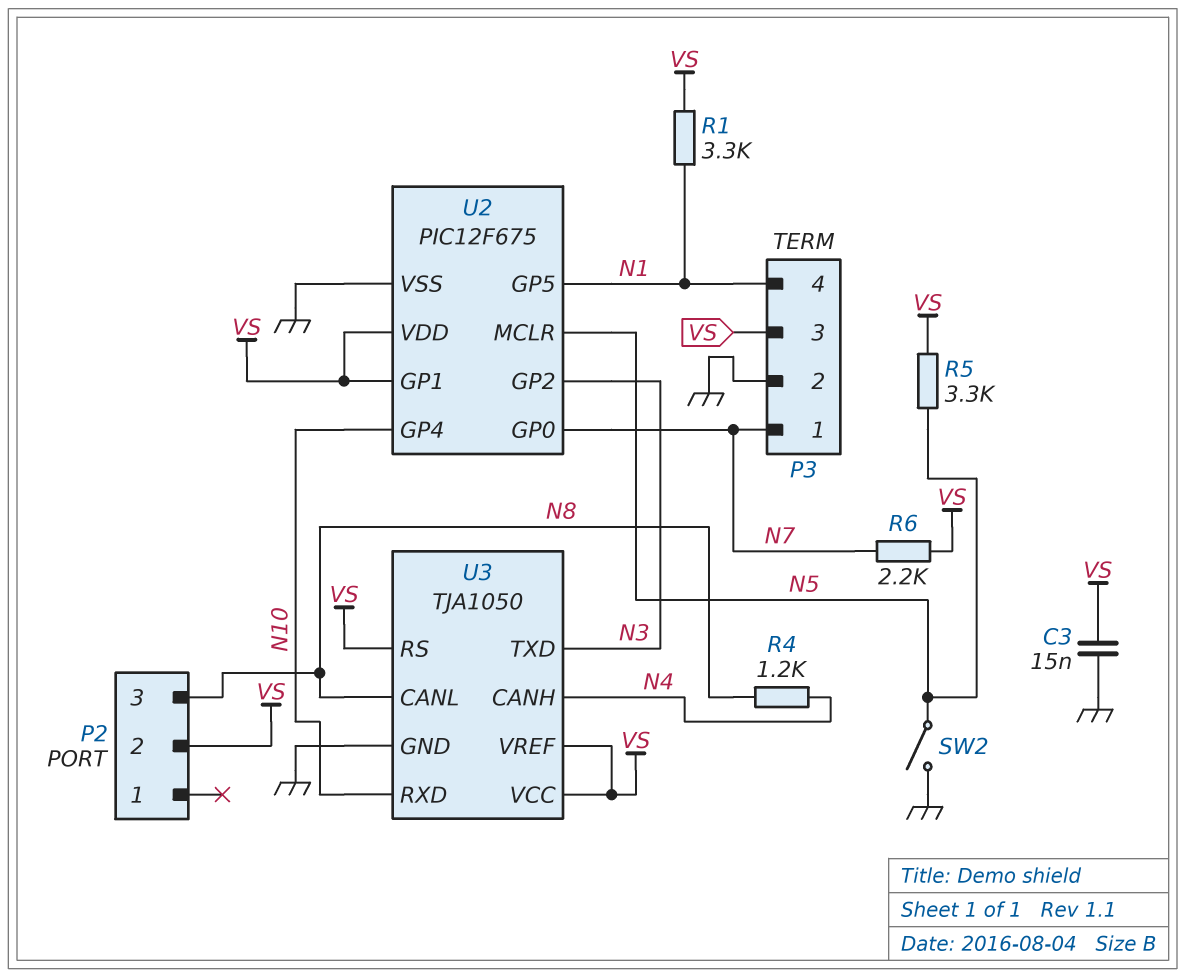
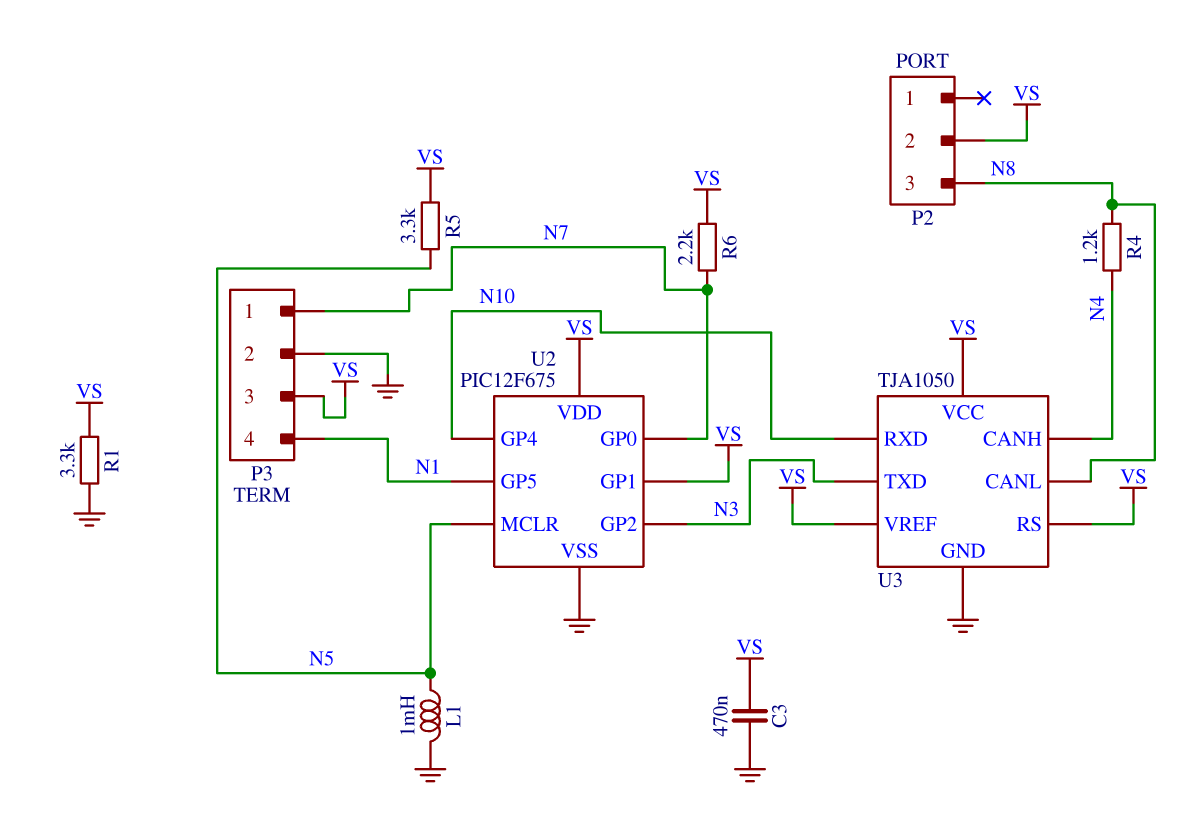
C3: 15nF (GND, VS) -> 470nF (GND, VS)
L1: none -> 1mH (GND, N5)
R1: 3.3k (N1, VS) -> 3.3k (GND, VS)
SW2: switch (GND, N5) -> none

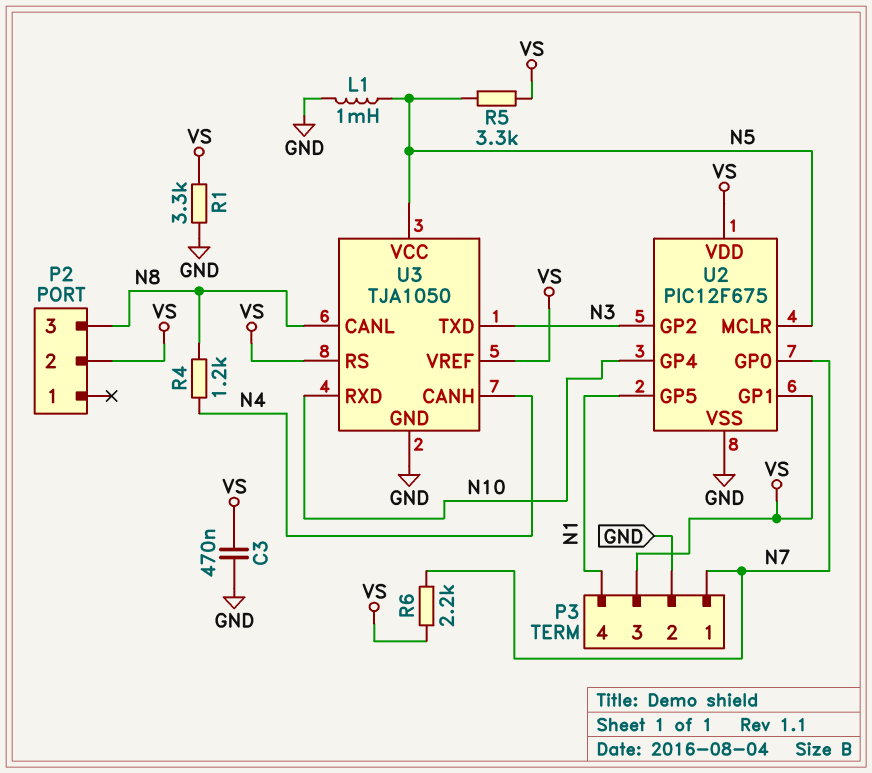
U3 pin VCC: VS -> N5

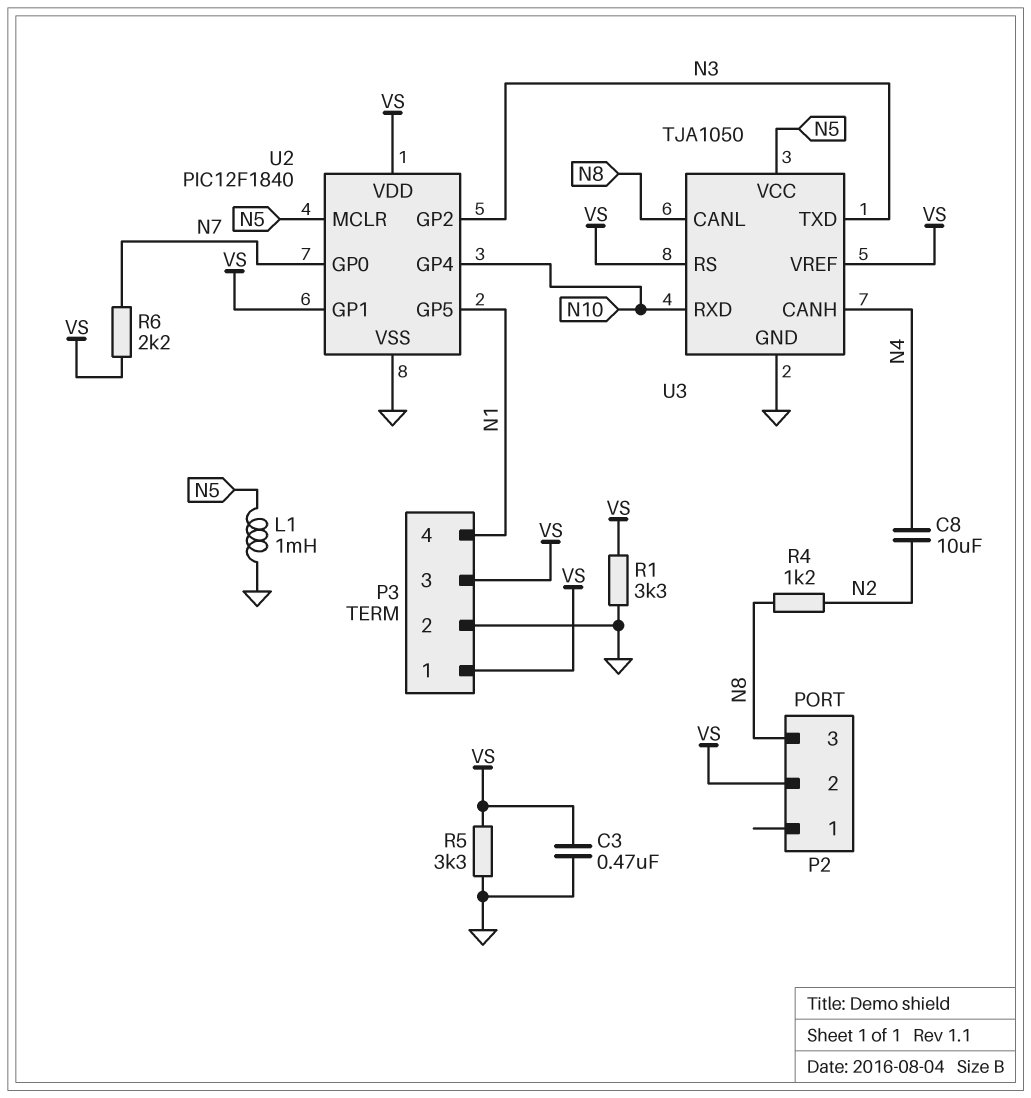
C8: none -> 10uF (N2, N4)
P3 pin 1: N7 -> VS
R4: 1.2k (N4, N8) -> 1.2k (N2, N8)
R5: 3.3k (N5, VS) -> 3.3k (GND, VS)
U2: PIC12F675 -> PIC12F1840

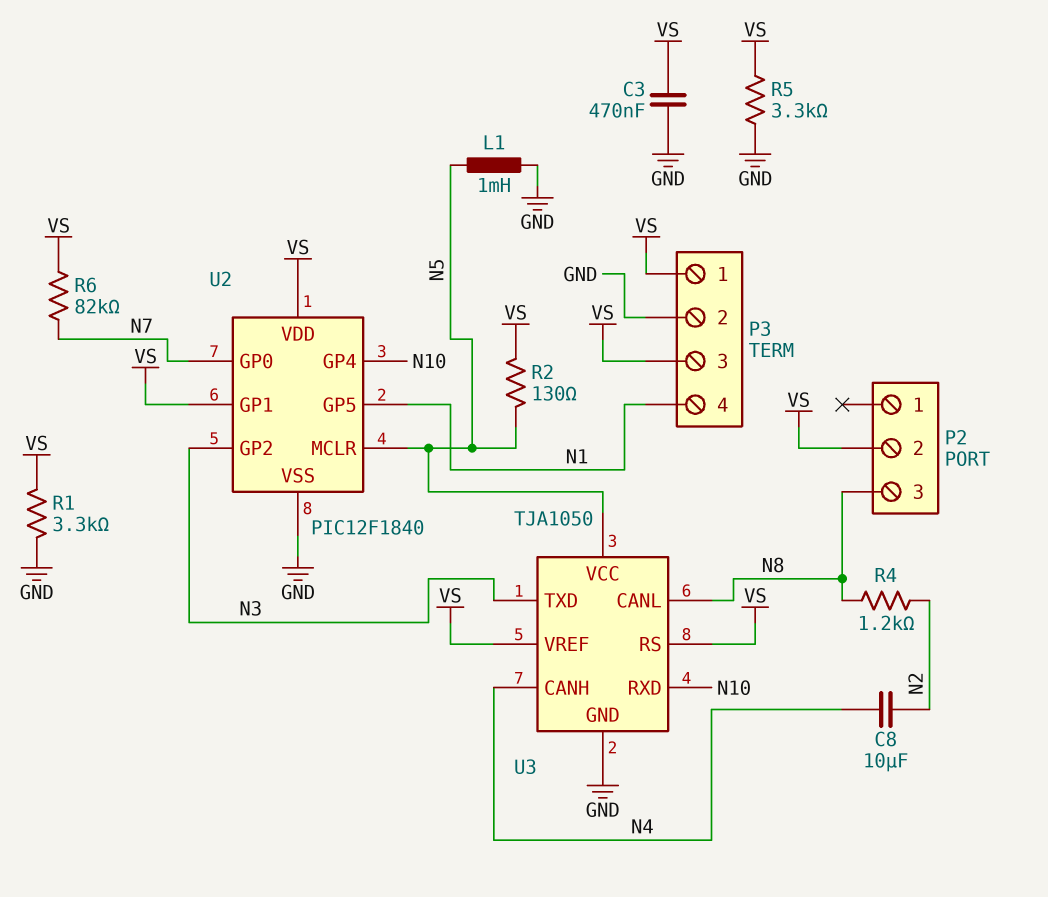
R2: none -> 130 (N5, VS)
R6: 2.2k (N7, VS) -> 82k (N7, VS)

